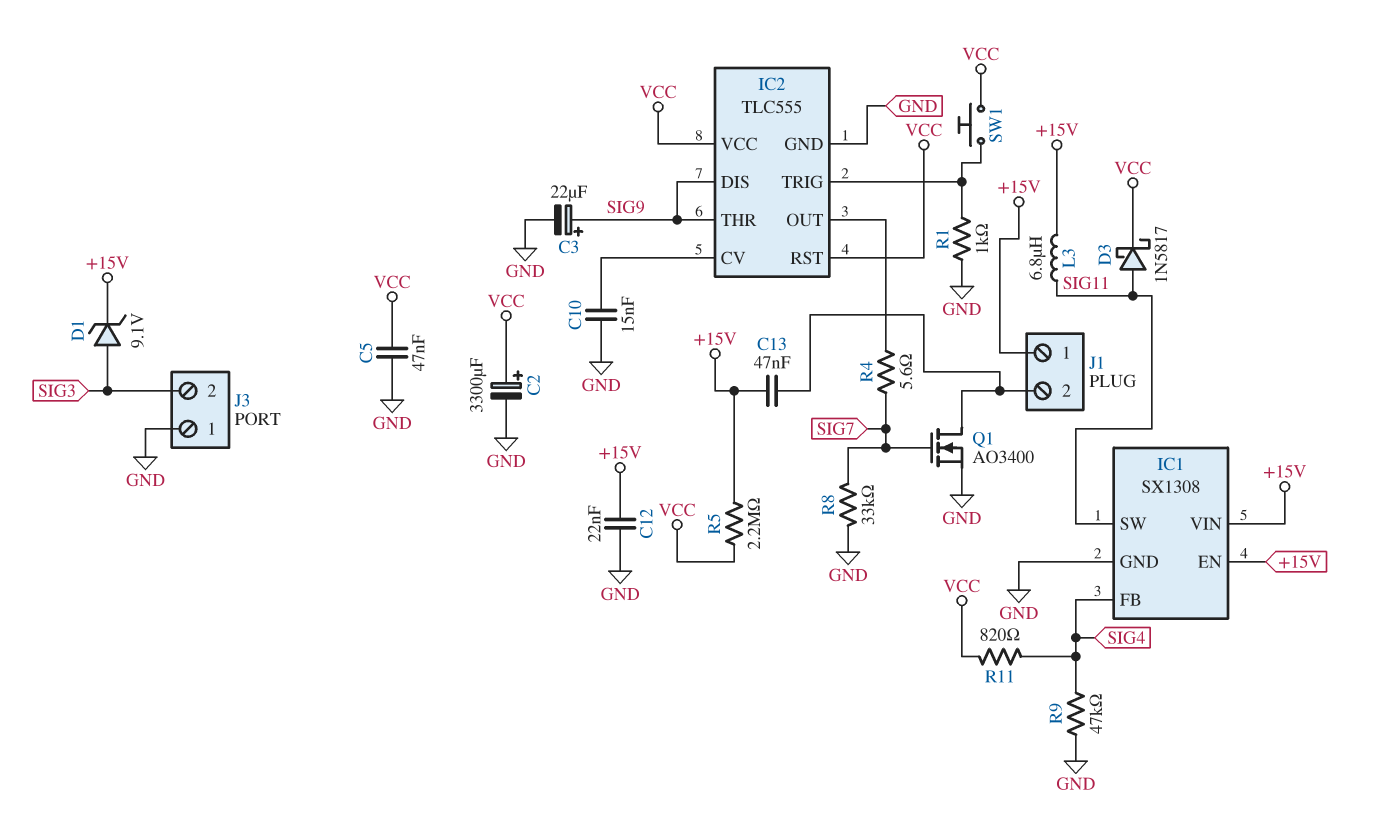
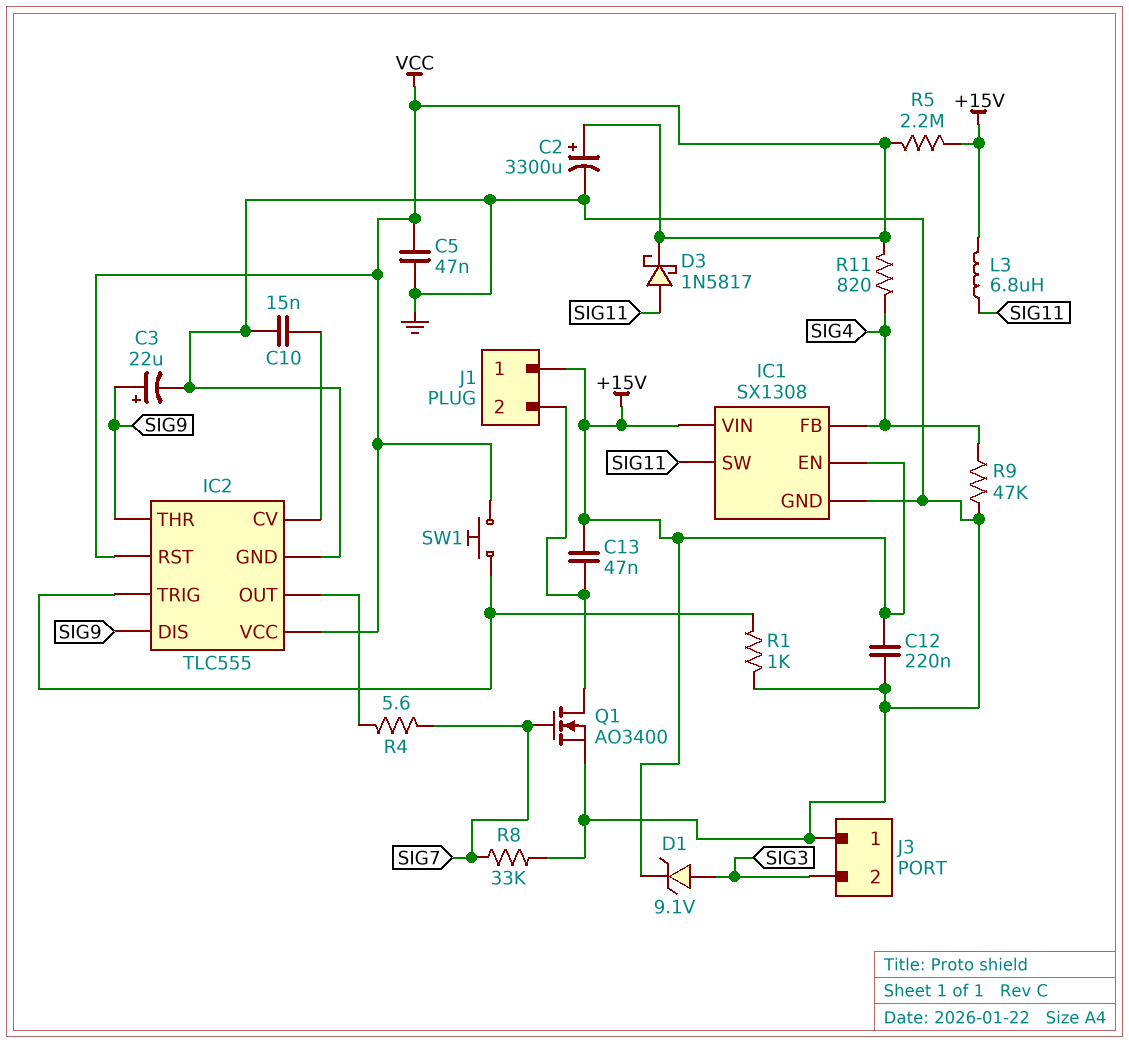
C12: 22nF (+15V, GND) -> 220nF (+15V, GND)

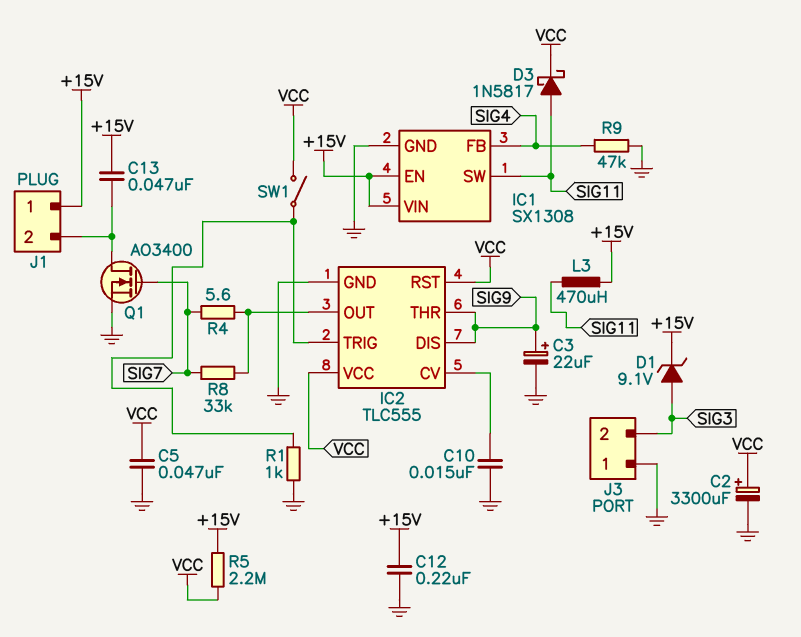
L3: 6.8uH (+15V, SIG11) -> 470uH (+15V, SIG11)
R8: 33k (GND, SIG7) -> 33k (IC2/OUT, SIG7)
R11: 820 (SIG4, VCC) -> none
SW1: button (IC2/TRIG, VCC) -> switch (IC2/TRIG, VCC)

